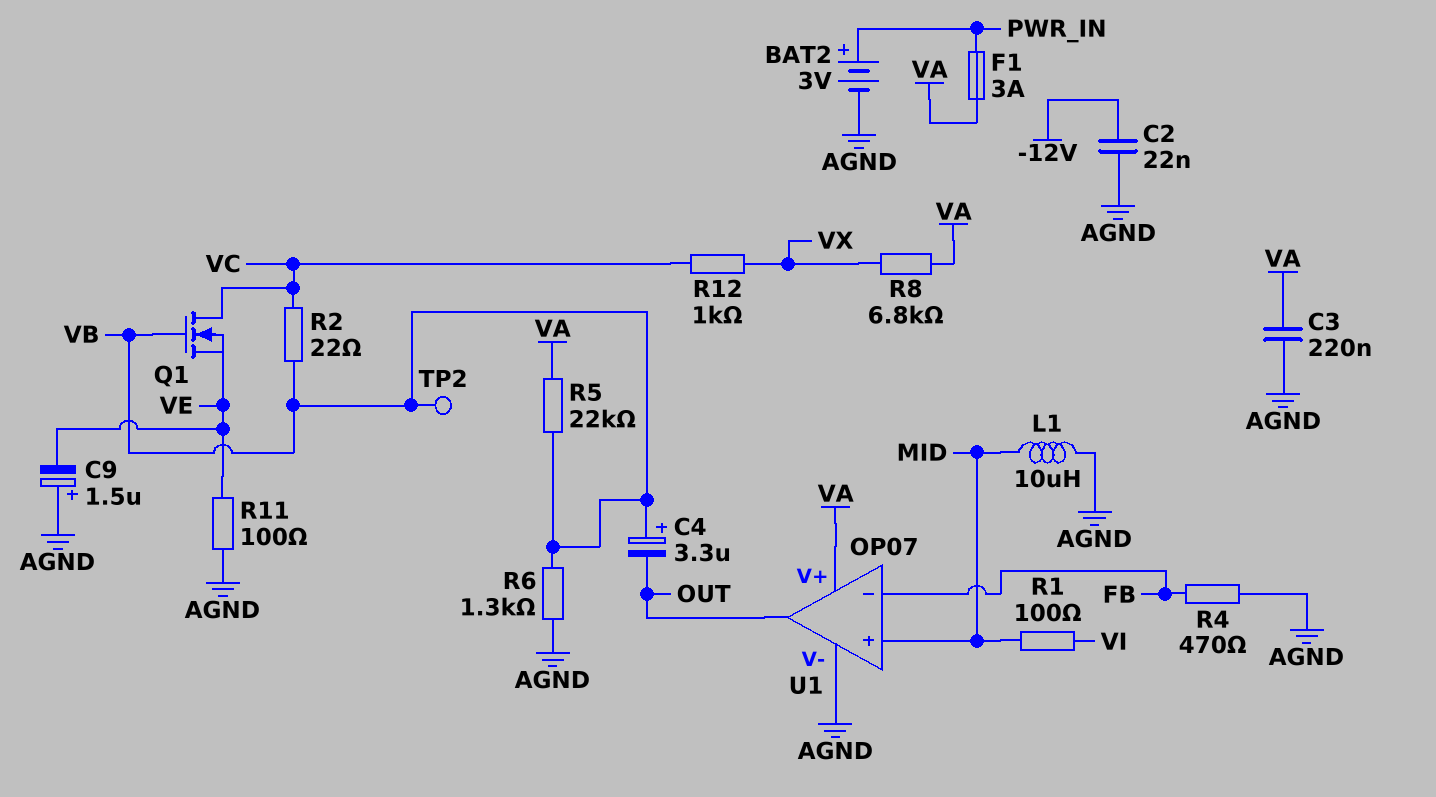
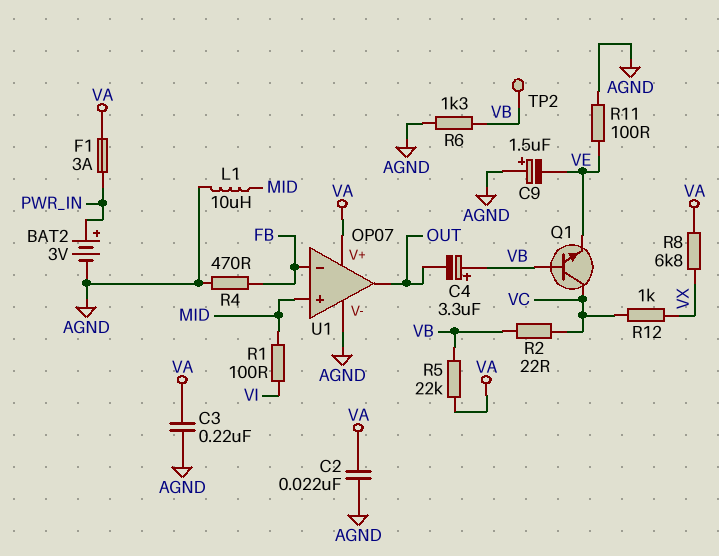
C2: 22nF (-12V, AGND) -> 22nF (AGND, VA)
Q1: NMOS (G VB, D VC, S VE) -> NPN (B VB, C VC, E VE)

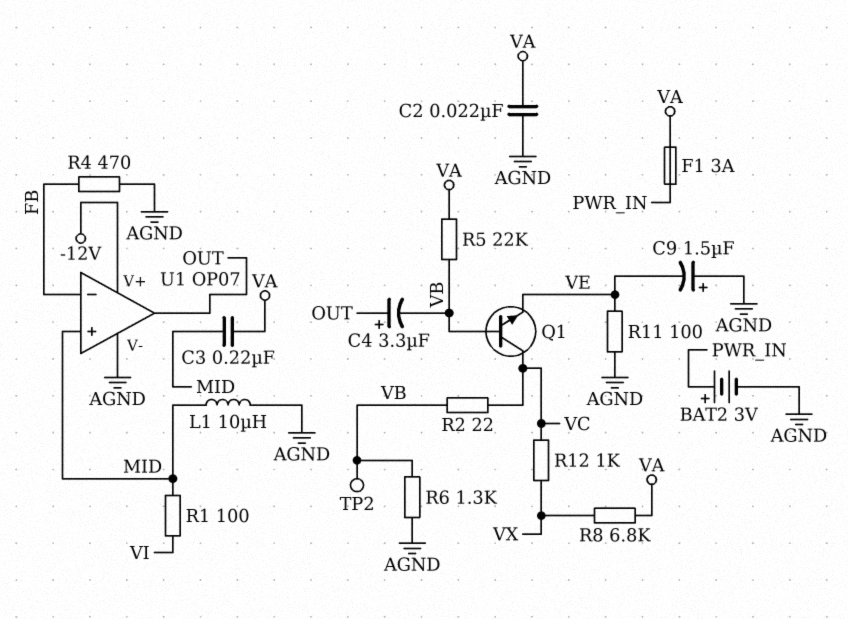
C3: 220nF (AGND, VA) -> 220nF (MID, VA)
C4: 3.3uF (plus VB, minus OUT) -> 3.3uF (plus OUT, minus VB)
U1 pin V+: VA -> -12V

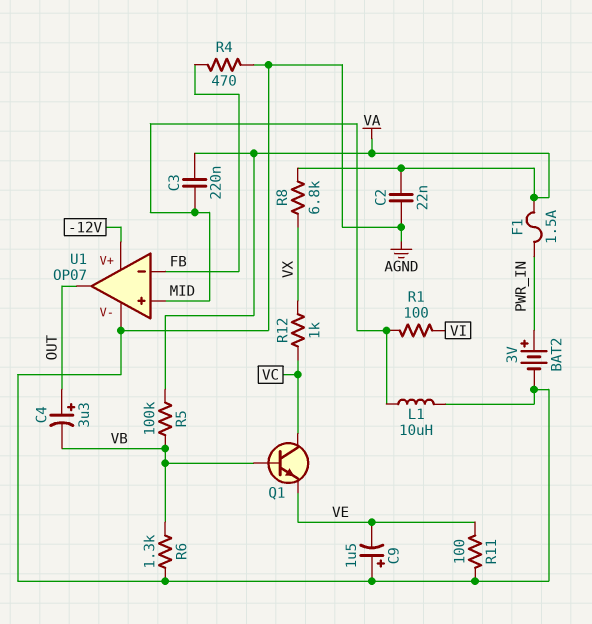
F1: 3A (PWR_IN, VA) -> 1.5A (PWR_IN, VA)
R2: 22 (VB, VC) -> none
R5: 22k (VA, VB) -> 100k (VA, VB)
TP2: test point (VB) -> none

